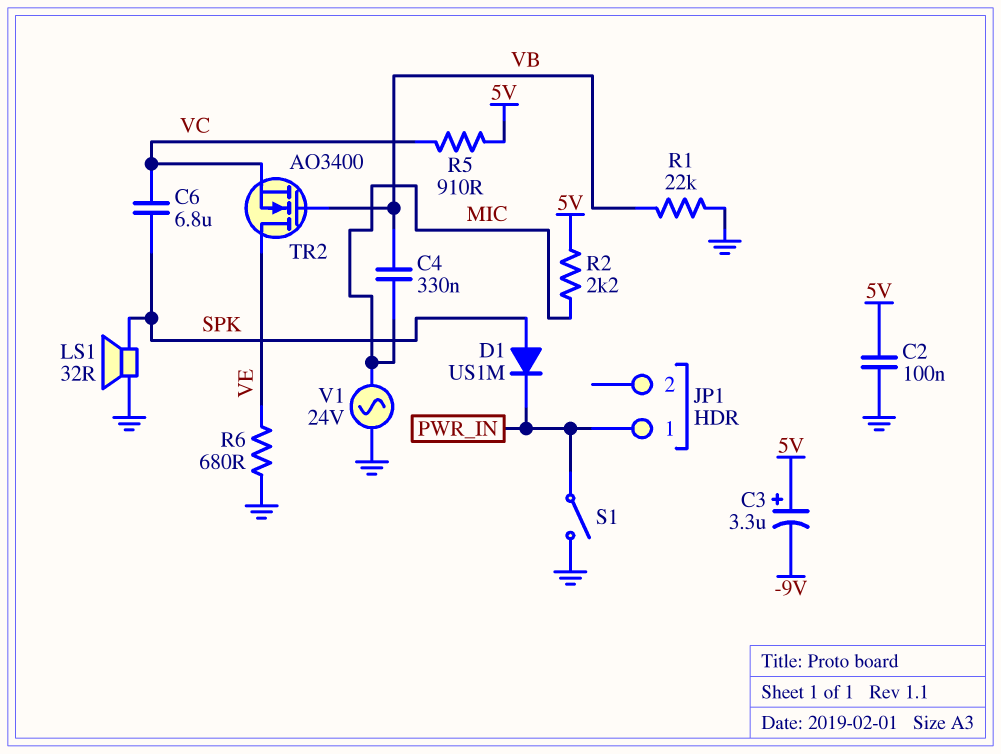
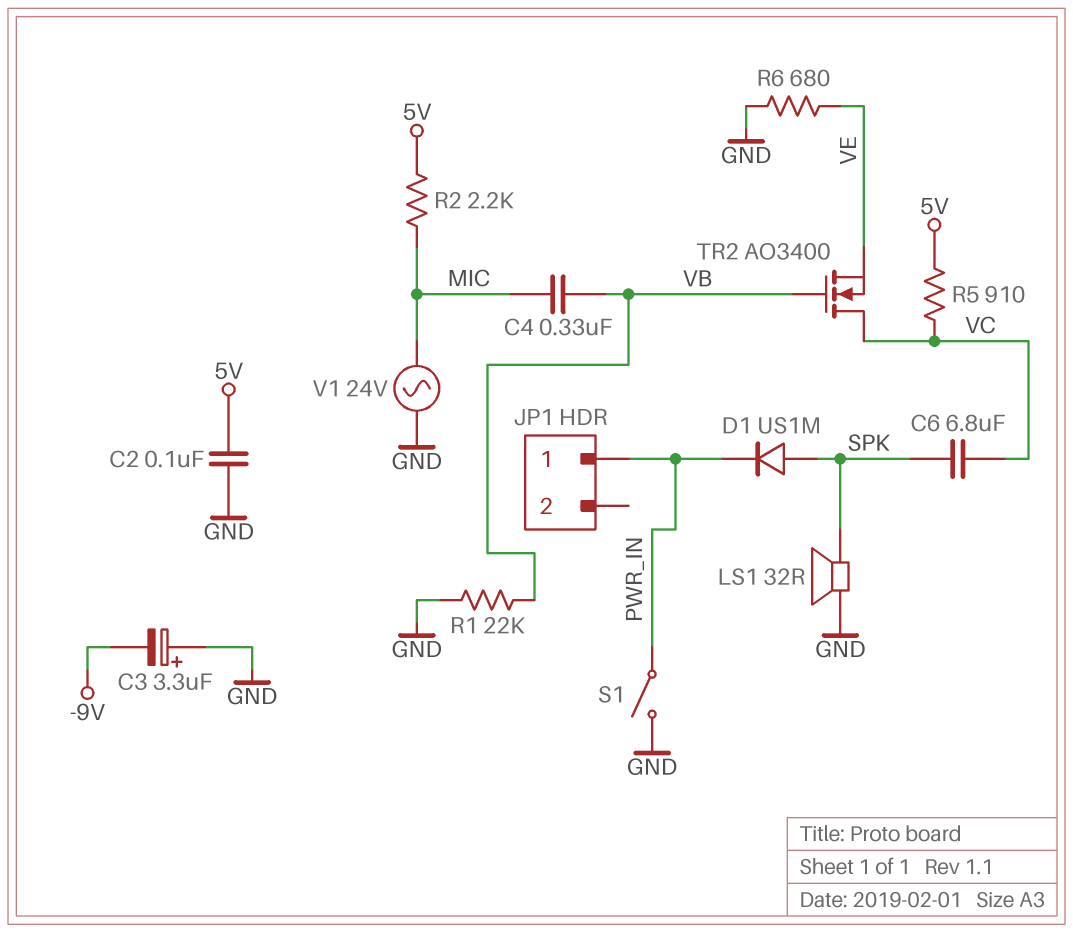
C3: 3.3uF (plus 5V, minus -9V) -> 3.3uF (plus GND, minus -9V)
TR2: NMOS AO3400 (G VB, D VE, S VC) -> NMOS AO3400 (G VB, D VC, S VE)

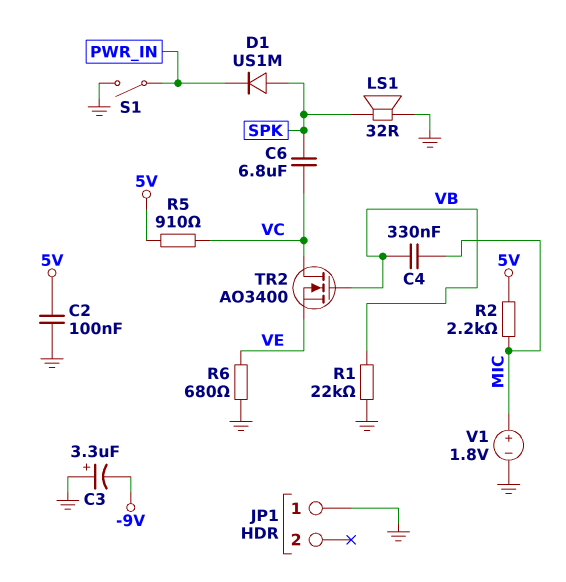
JP1 pin 1: PWR_IN -> GND
V1: AC 24V (GND, MIC) -> 1.8V (plus MIC, minus GND)

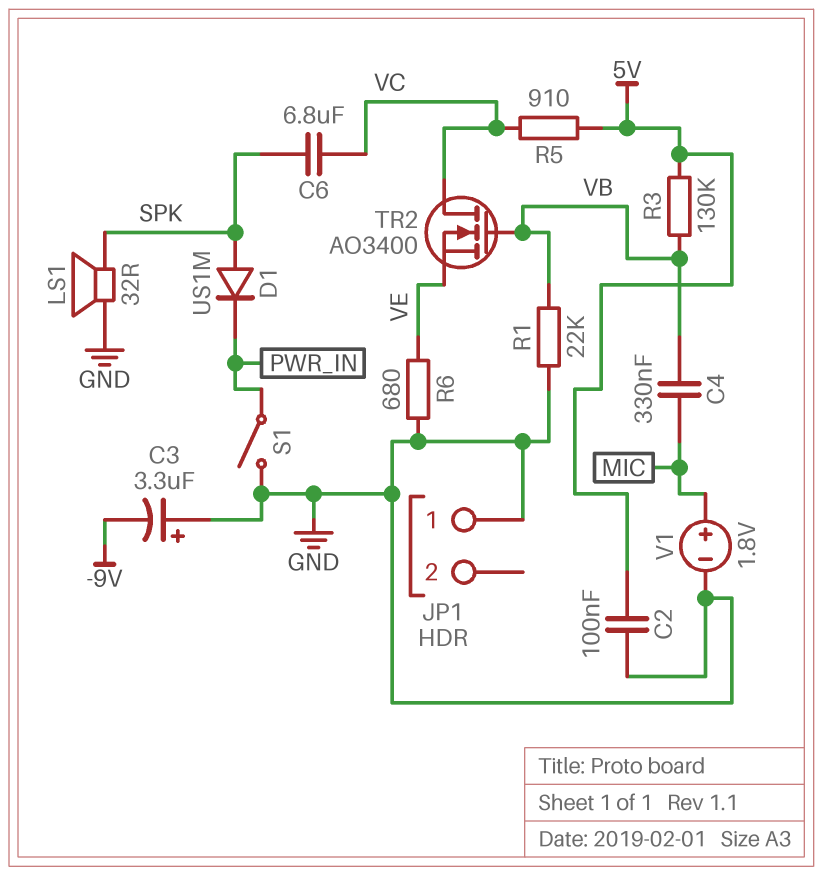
R2: 2.2k (5V, MIC) -> none
R3: none -> 130k (5V, VB)

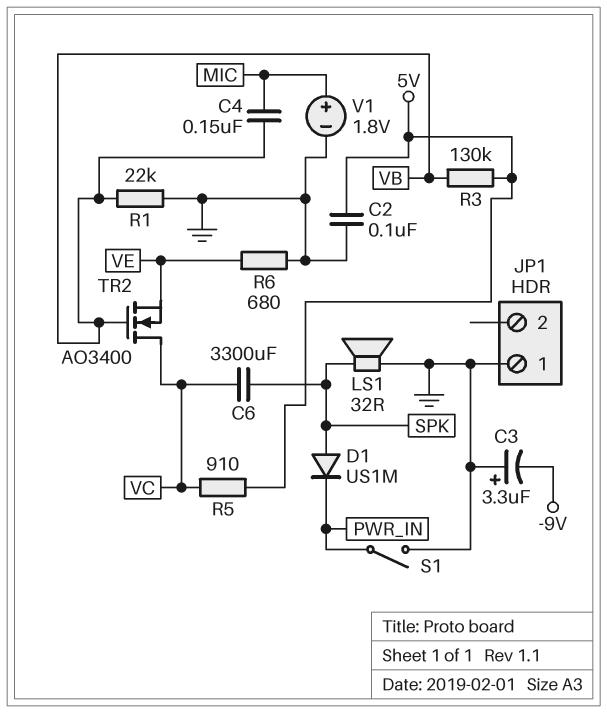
C4: 330nF (MIC, VB) -> 150nF (MIC, VB)
C6: 6.8uF (SPK, VC) -> 3300uF (SPK, VC)

